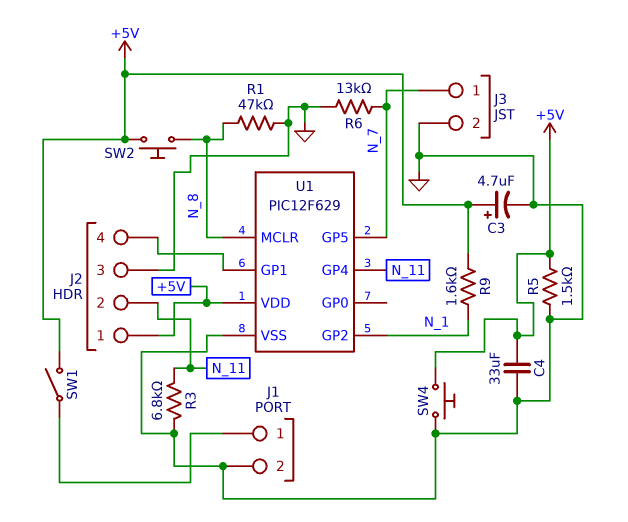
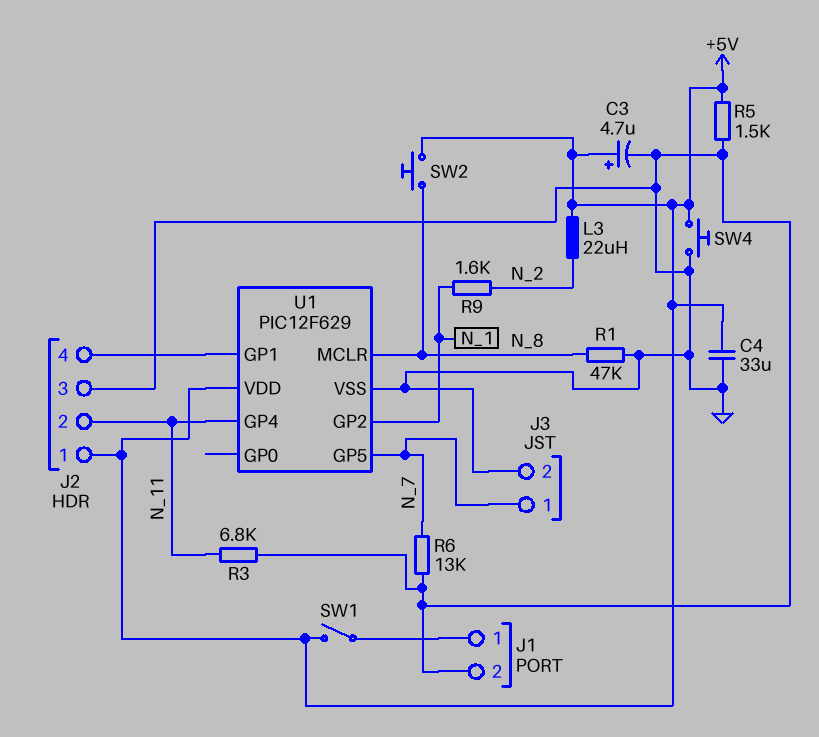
L3: none -> 22uH (+5V, N_2)
R9: 1.6k (+5V, N_1) -> 1.6k (N_1, N_2)

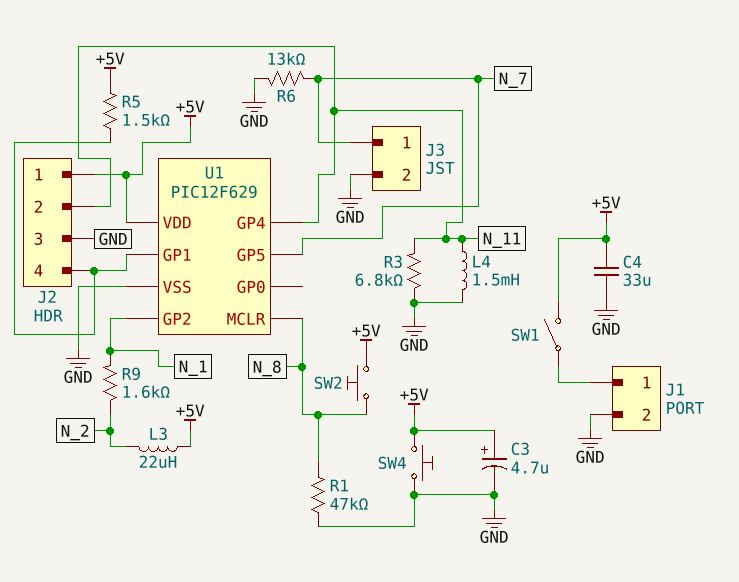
L4: none -> 1.5mH (GND, N_11)
R5: 1.5k (+5V, GND) -> 1.5k (+5V, J2/4)

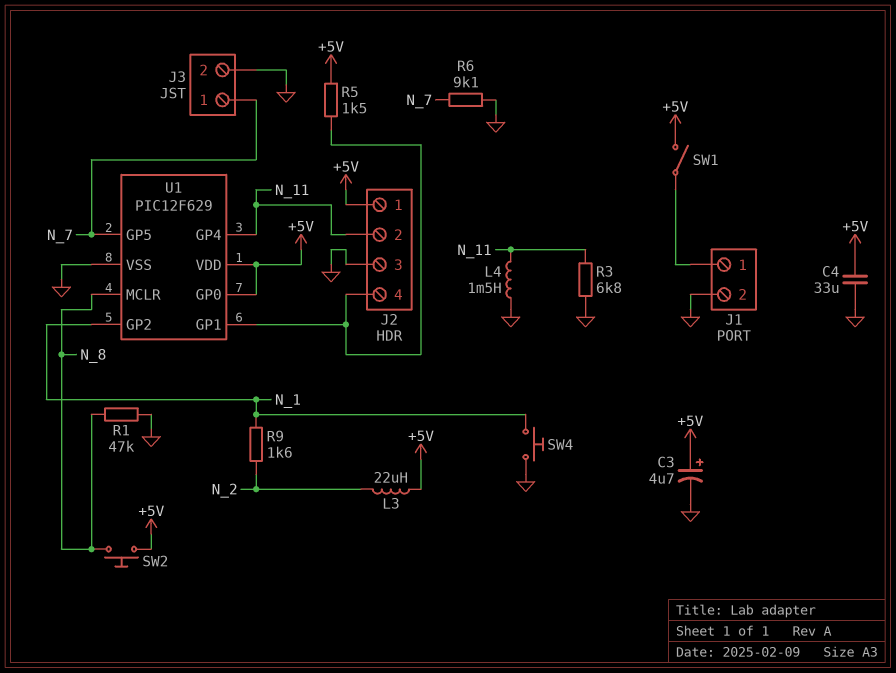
R6: 13k (GND, N_7) -> 9.1k (GND, N_7)
SW4: button (+5V, GND) -> button (GND, N_1)
U1 pin GP0: none -> +5V

